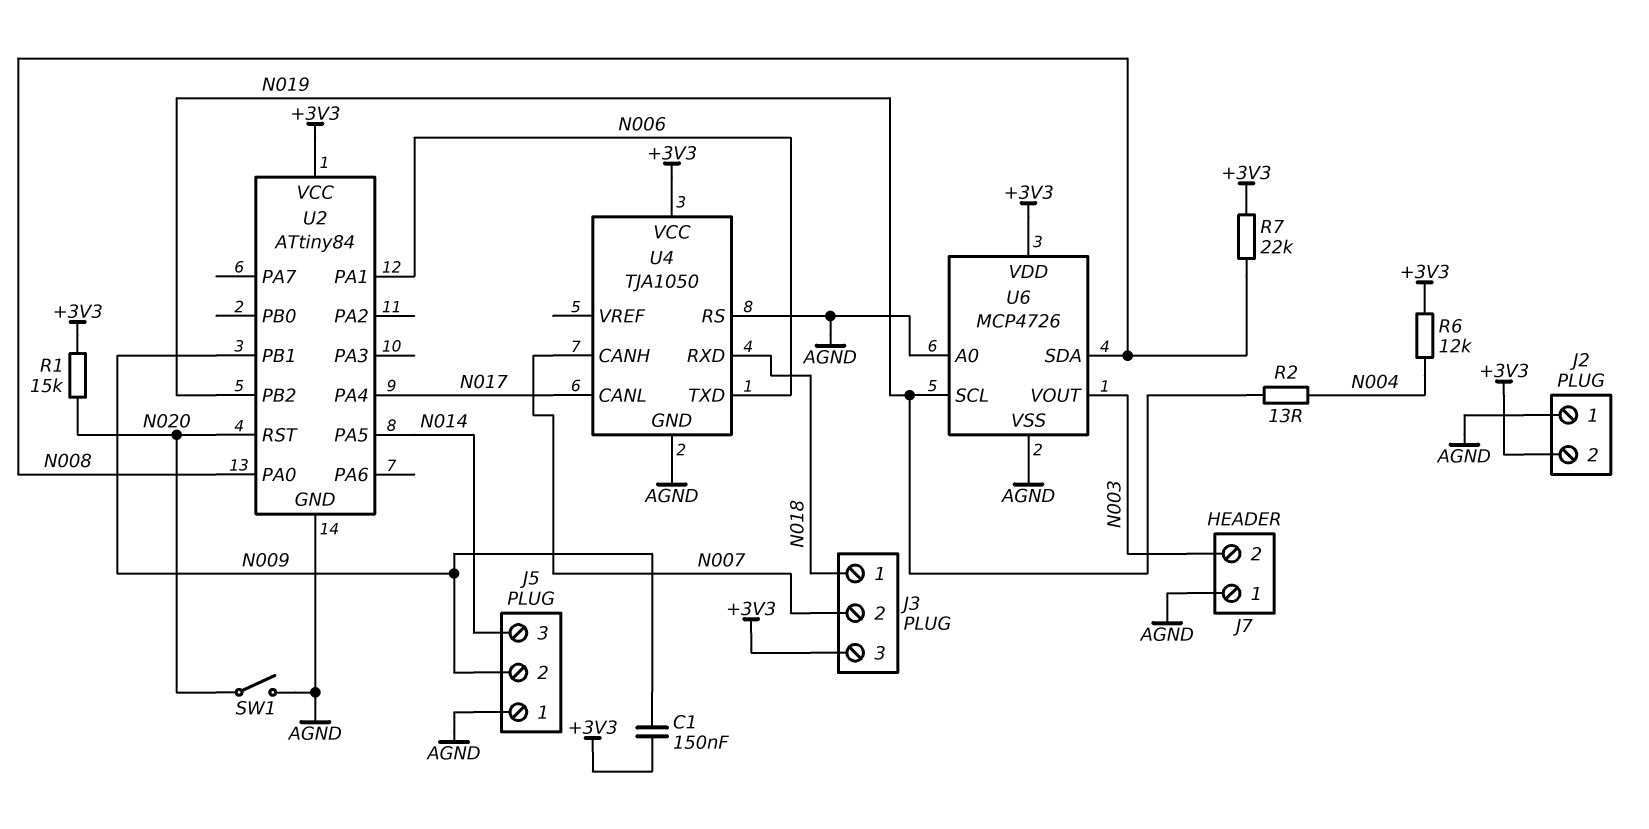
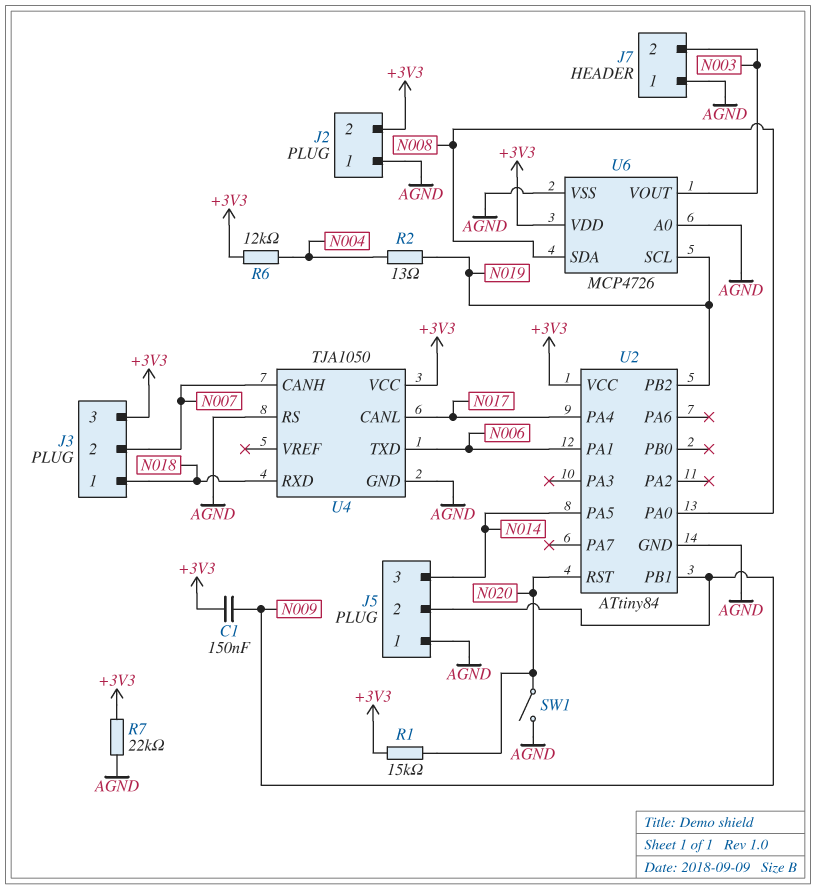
R7: 22k (+3V3, N008) -> 22k (+3V3, AGND)

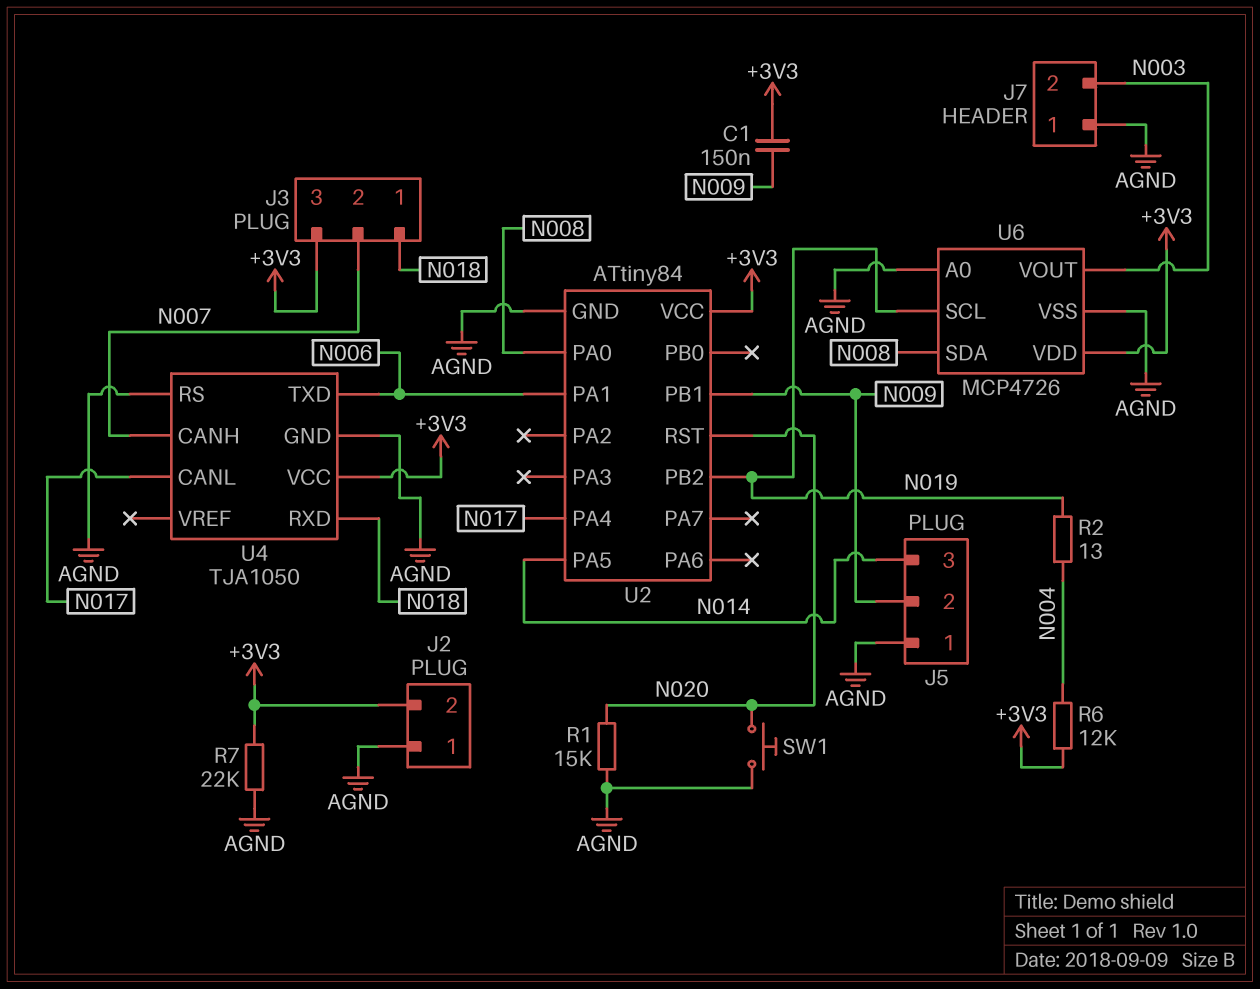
R1: 15k (+3V3, N020) -> 15k (AGND, N020)
SW1: switch (AGND, N020) -> button (AGND, N020)

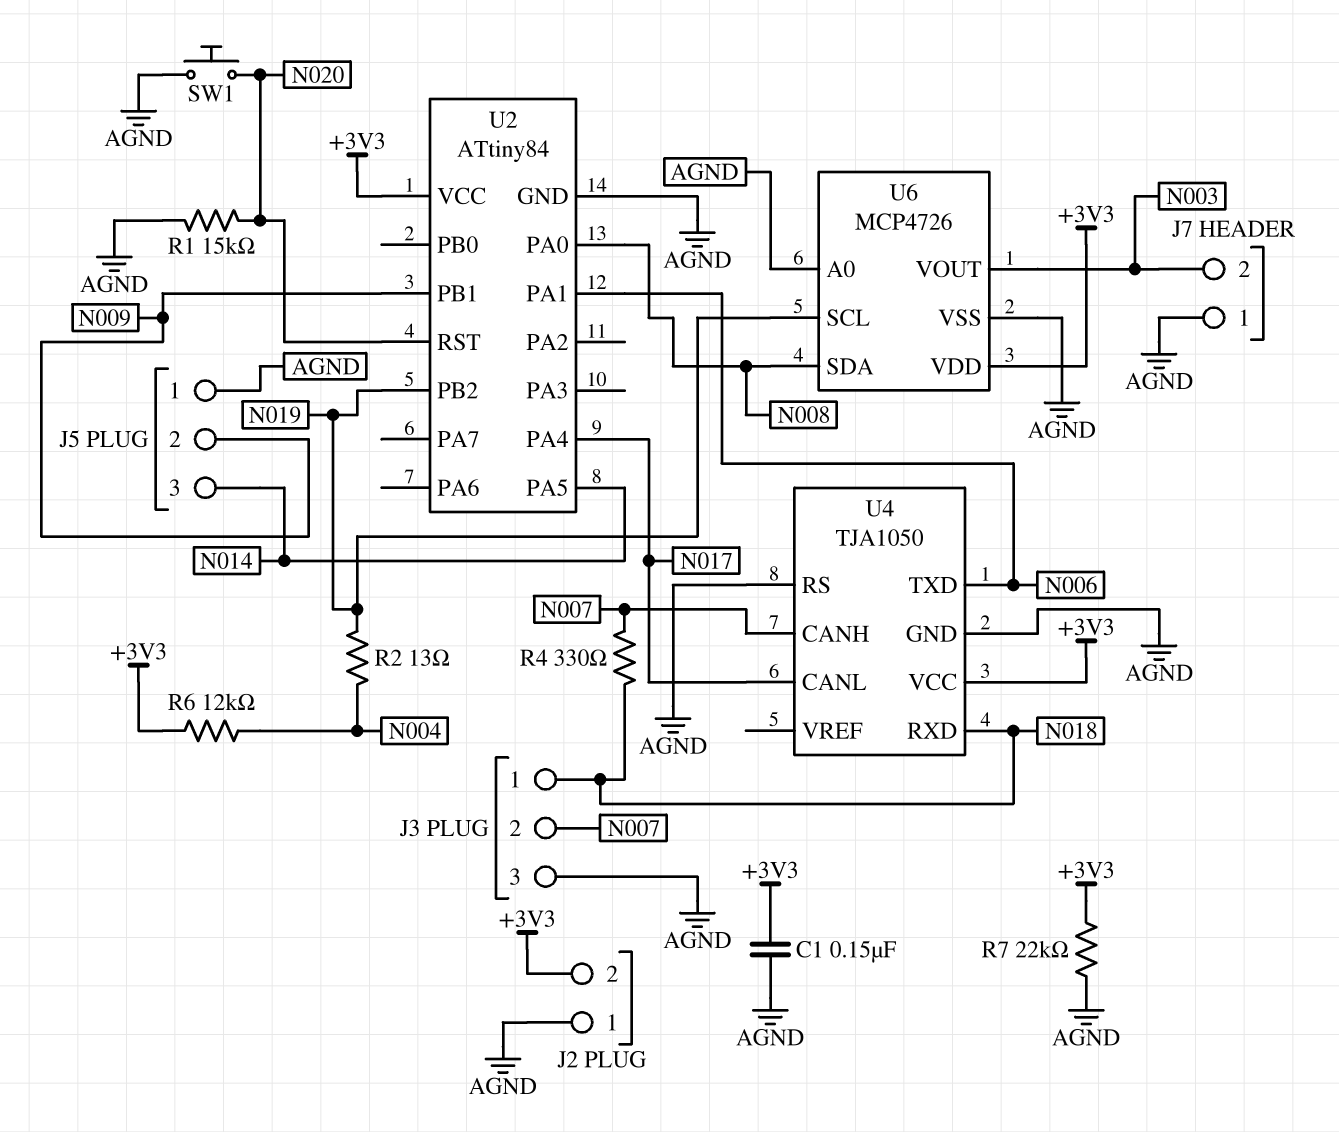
C1: 150nF (+3V3, N009) -> 150nF (+3V3, AGND)
J3 pin 3: +3V3 -> AGND
R4: none -> 330 (N007, N018)

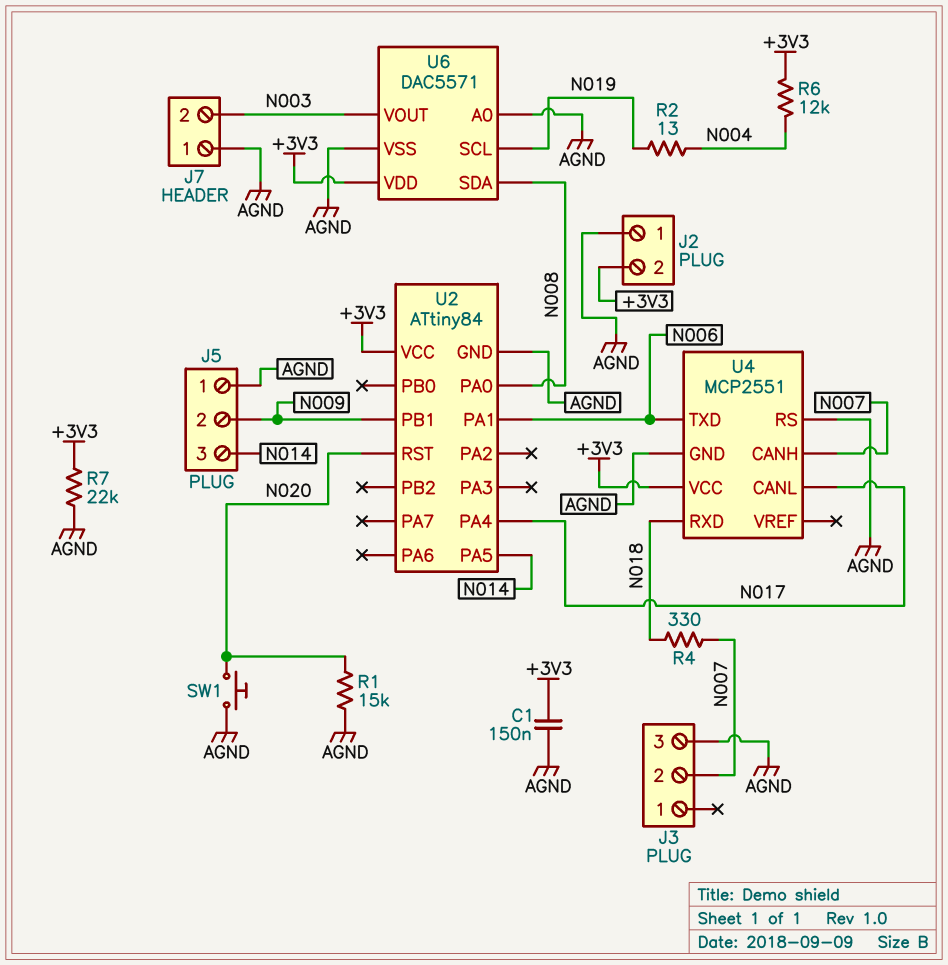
J3 pin 1: N018 -> none
U2 pin PB2: N019 -> none
U4: TJA1050 -> MCP2551
U6: MCP4726 -> DAC5571

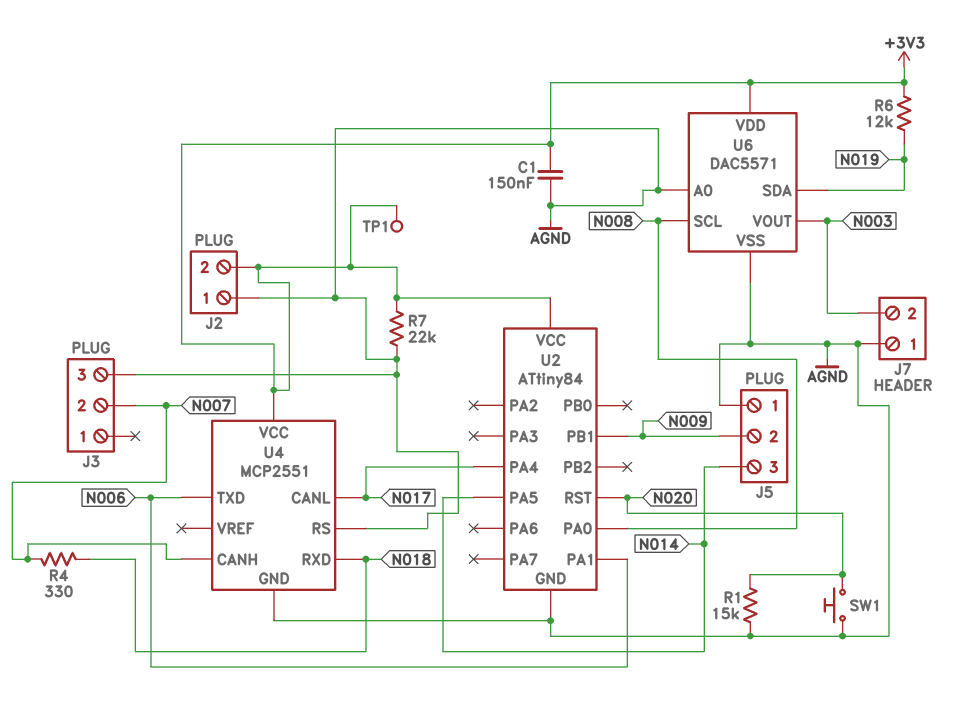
R2: 13 (N004, N019) -> none
R6: 12k (+3V3, N004) -> 12k (+3V3, N019)
TP1: none -> test point (+3V3)
U6 pin SCL: N019 -> N008
U6 pin SDA: N008 -> N019

